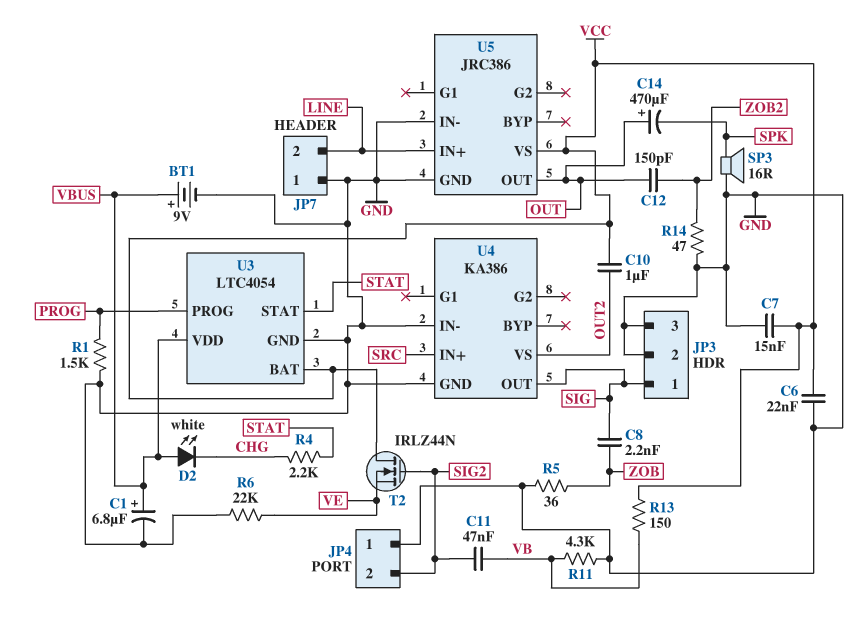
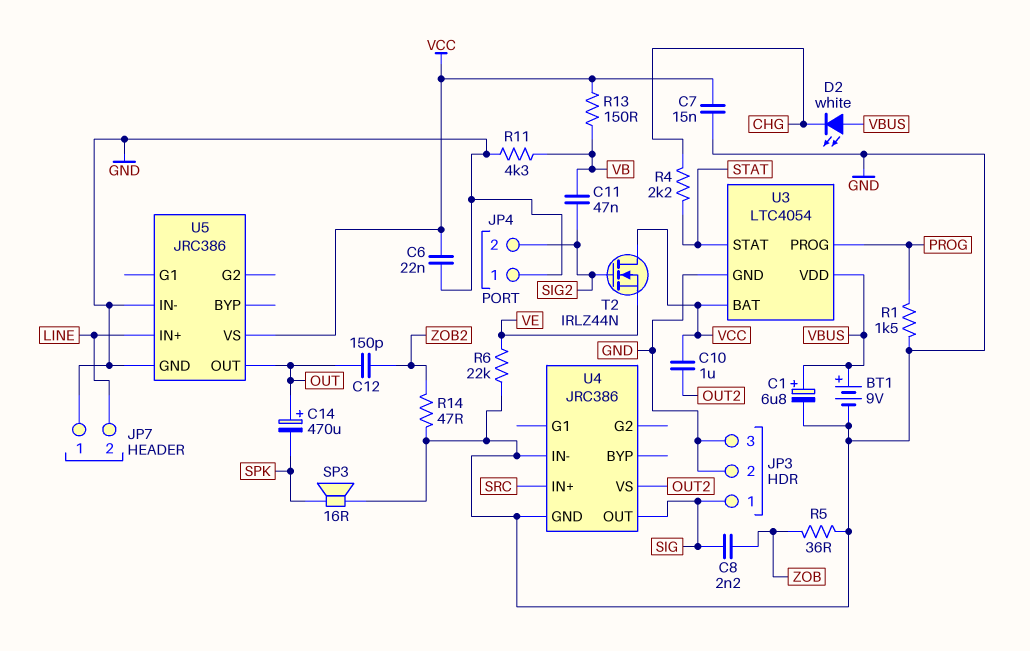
U4: KA386 -> JRC386

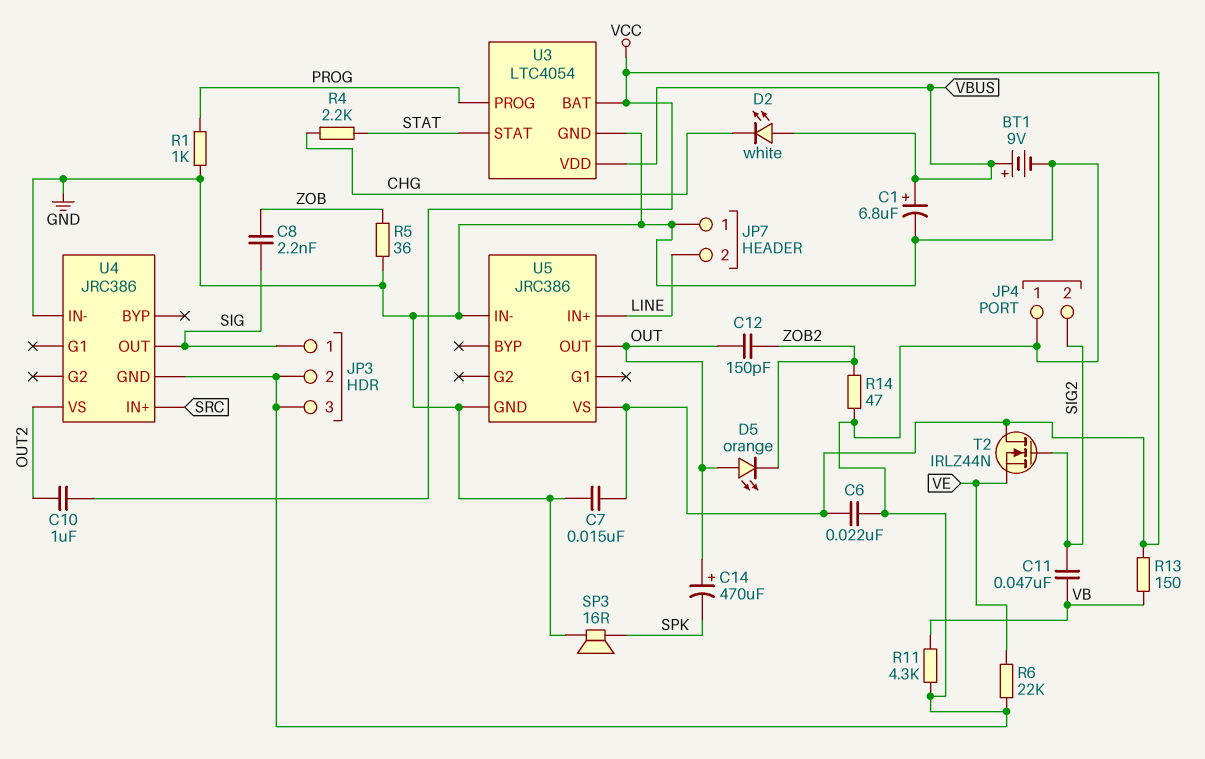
D5: none -> LED orange (A OUT, K ZOB2)
R1: 1.5k (GND, PROG) -> 1k (GND, PROG)

